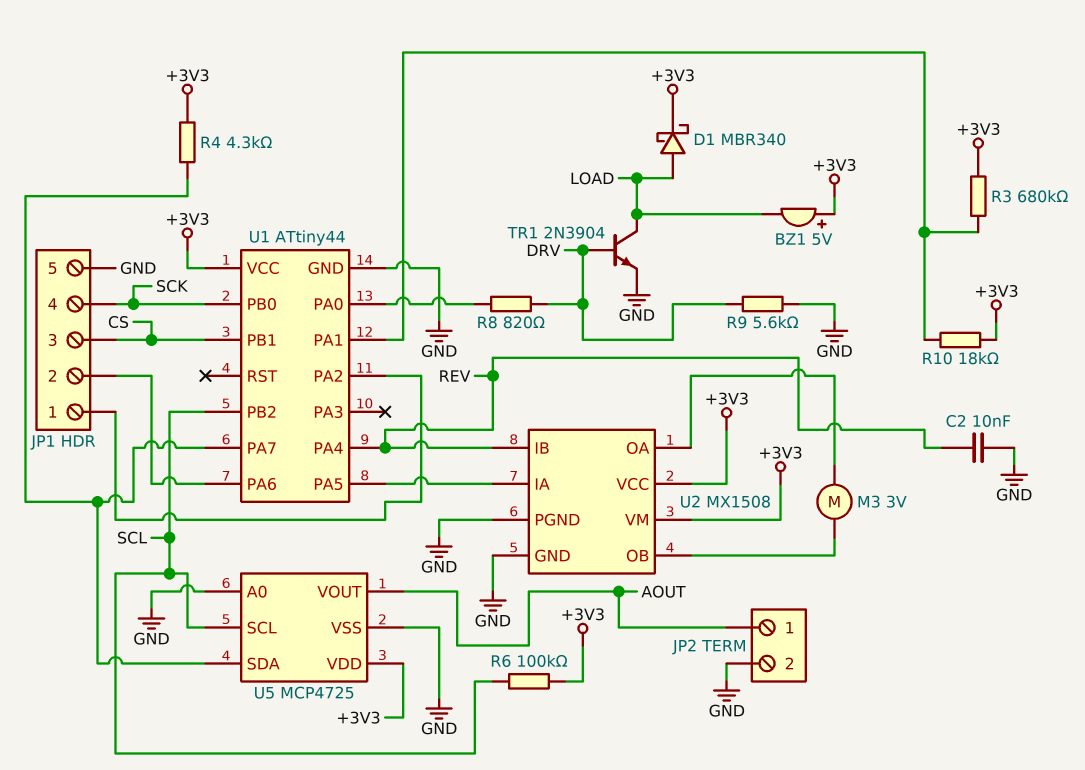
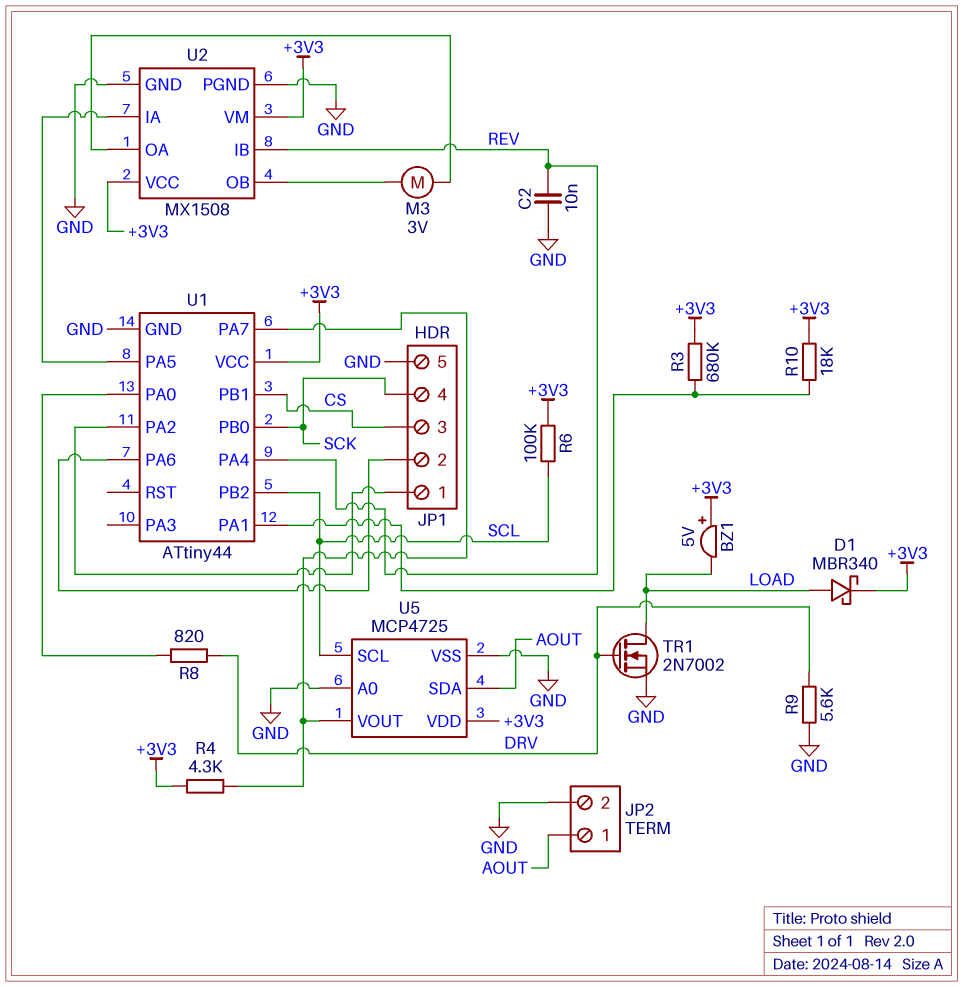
TR1: NPN 2N3904 (B DRV, C LOAD, E GND) -> NMOS 2N7002 (G DRV, D LOAD, S GND)
U5 pin SDA: U1/PA7 -> AOUT
U5 pin VOUT: AOUT -> U1/PA7

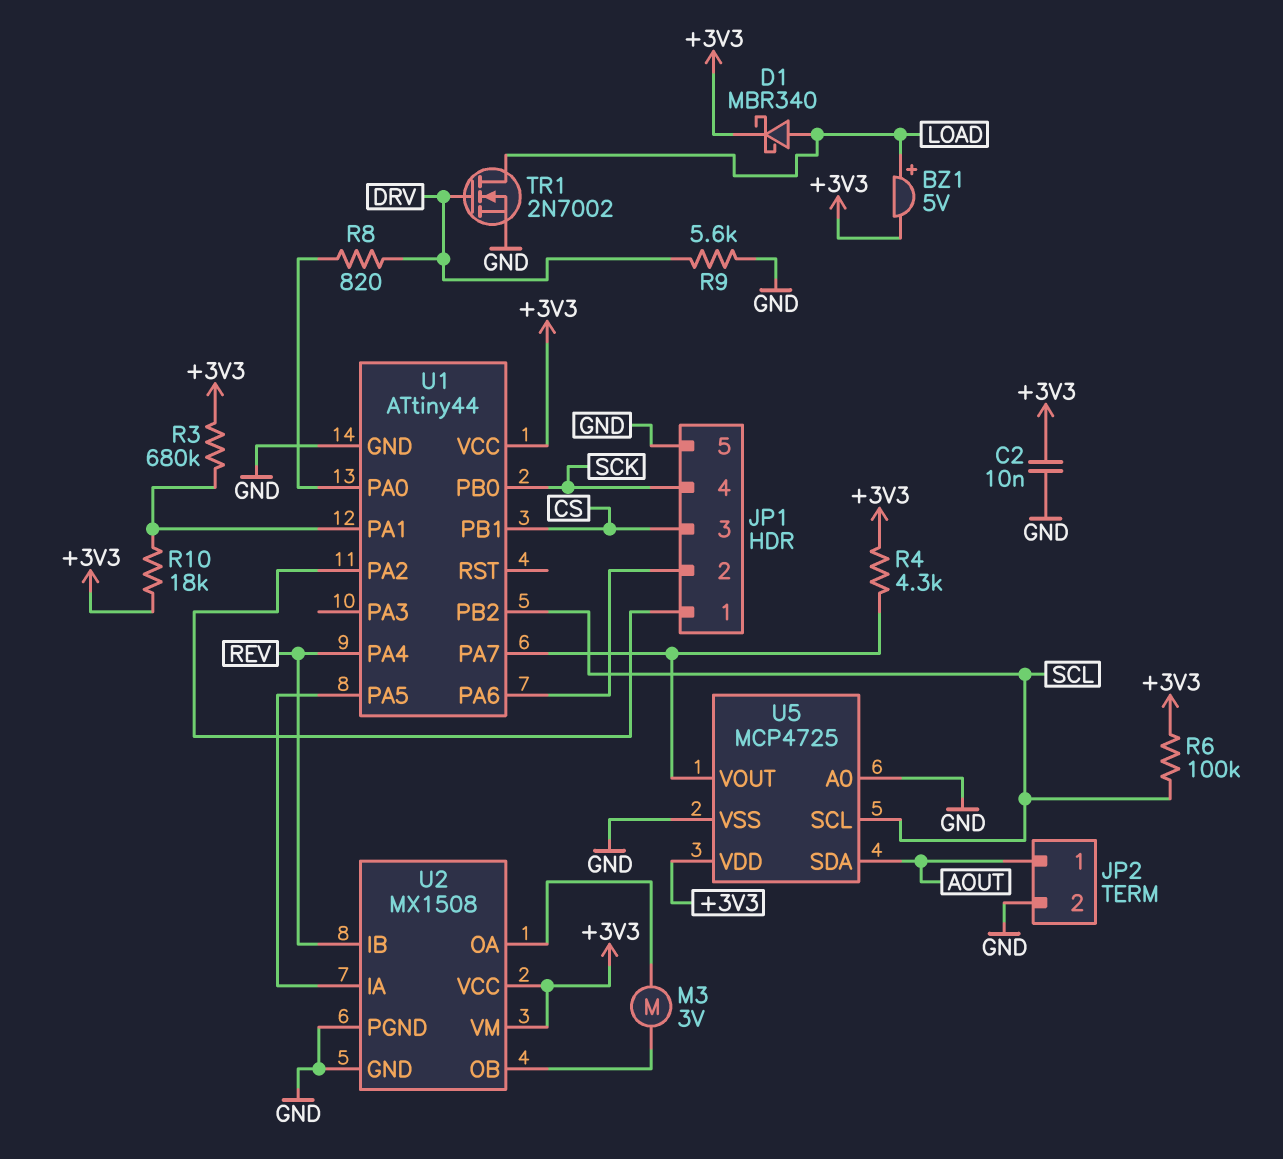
BZ1: buzzer 5V (plus +3V3, minus LOAD) -> buzzer 5V (plus LOAD, minus +3V3)
C2: 10nF (GND, REV) -> 10nF (+3V3, GND)

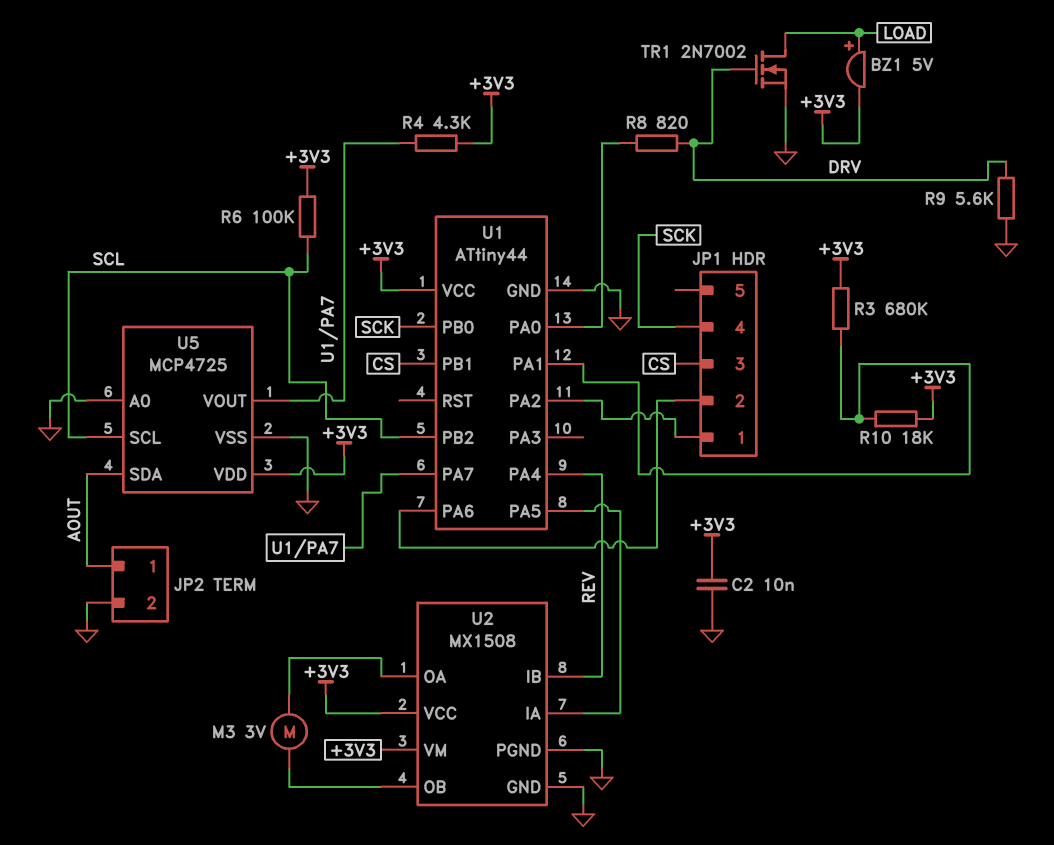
D1: schottky MBR340 (A LOAD, K +3V3) -> none
JP1 pin 5: GND -> none

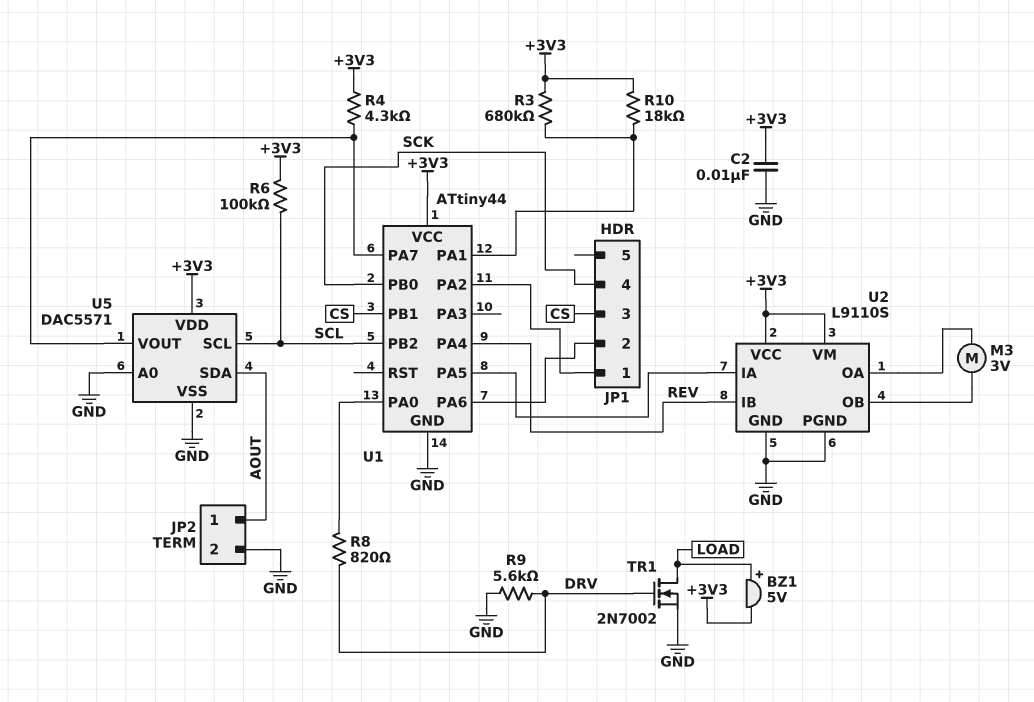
U2: MX1508 -> L9110S
U5: MCP4725 -> DAC5571

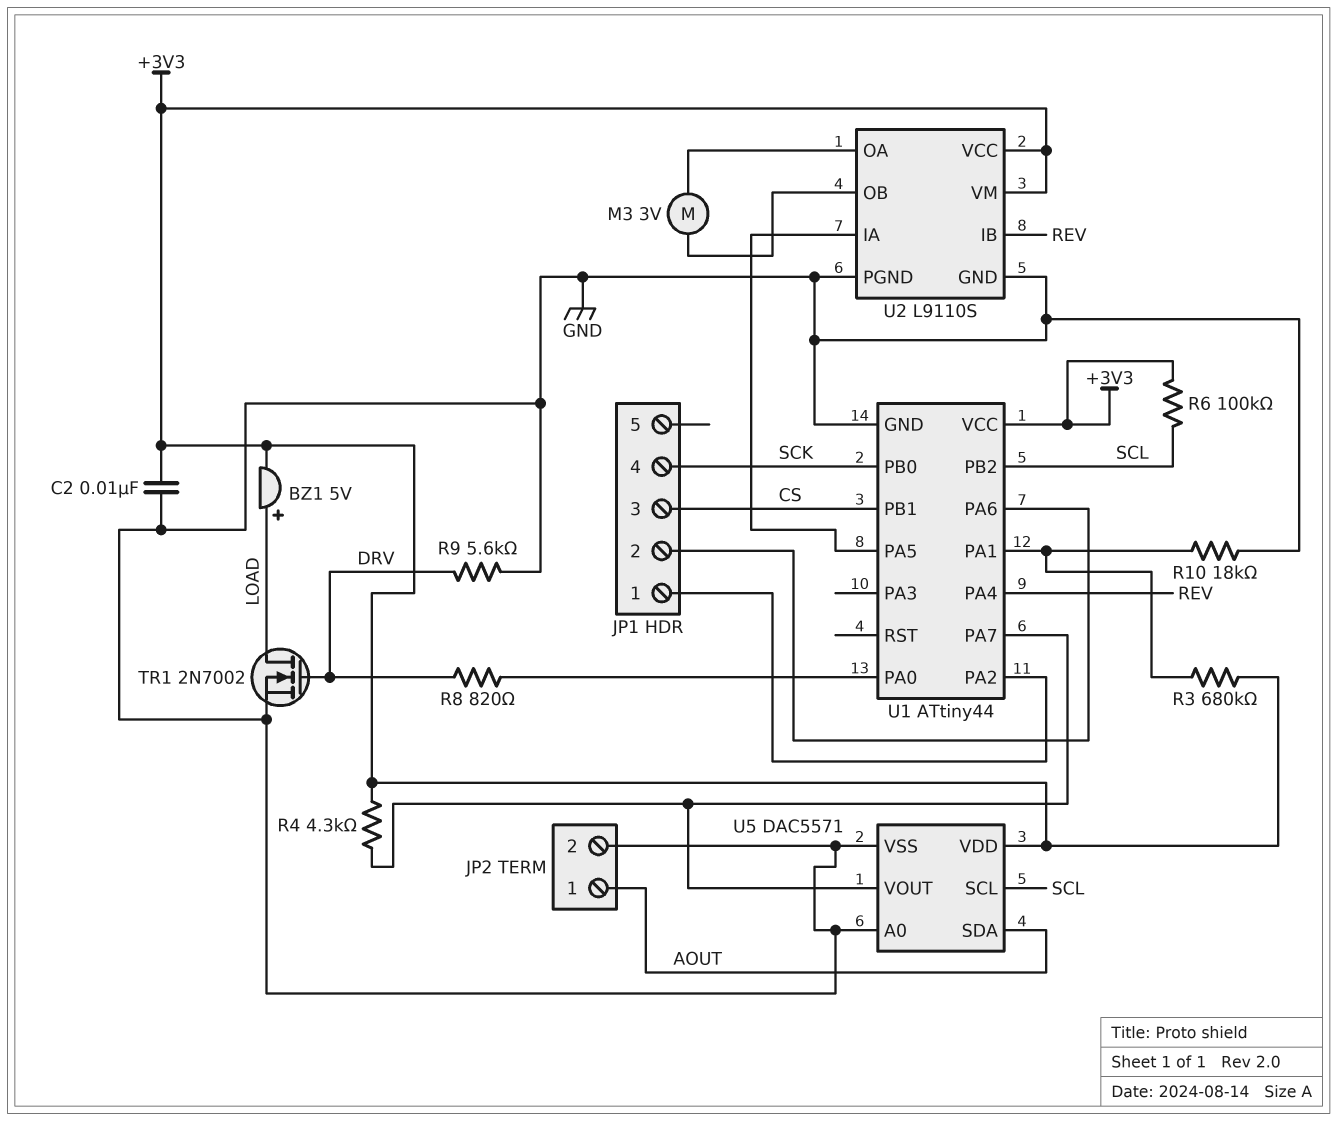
R10: 18k (+3V3, U1/PA1) -> 18k (GND, U1/PA1)

